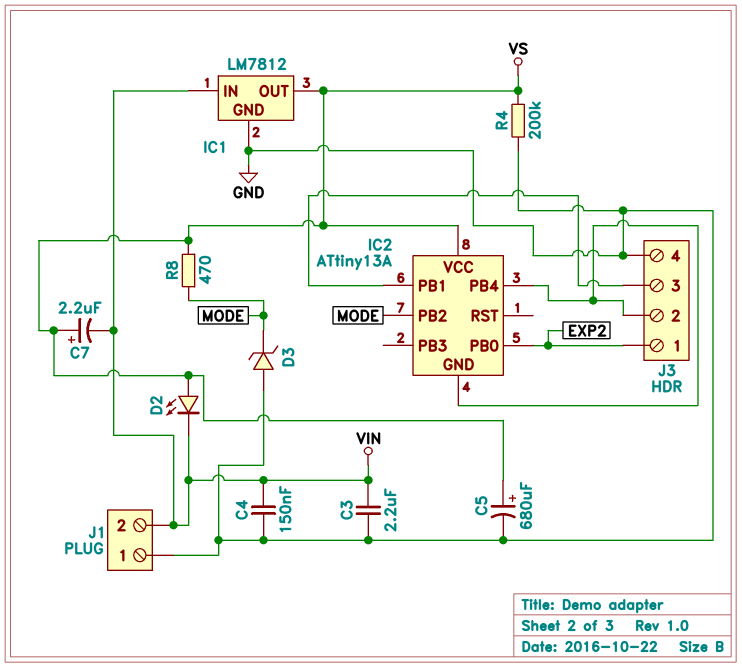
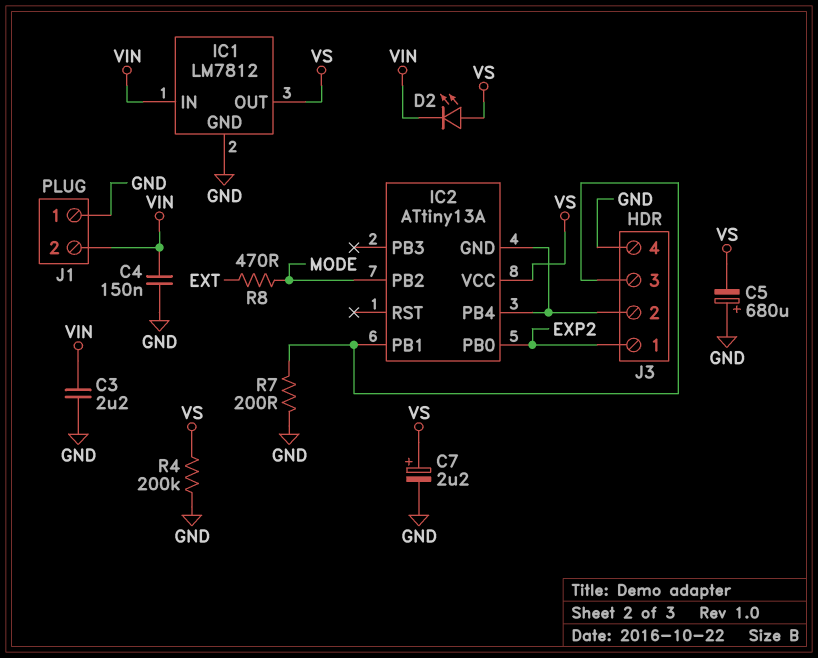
C5: 680uF (plus VS, minus GND) -> 680uF (plus GND, minus VS)
C7: 2.2uF (plus VS, minus VIN) -> 2.2uF (plus VS, minus GND)
D3: zener (A GND, K MODE) -> none
R7: none -> 200 (GND, IC2/PB1)
R8: 470 (MODE, VS) -> 470 (EXT, MODE)

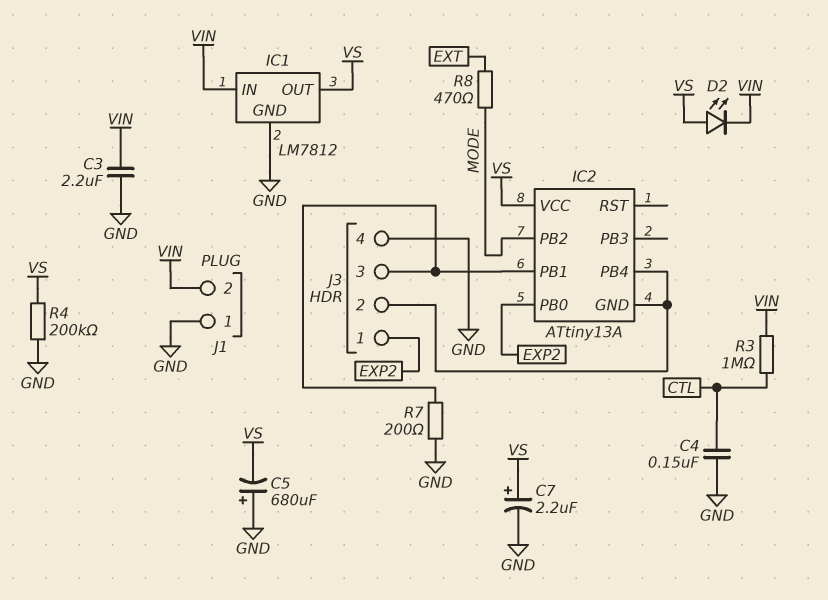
C4: 150nF (GND, VIN) -> 150nF (CTL, GND)
R3: none -> 1M (CTL, VIN)

